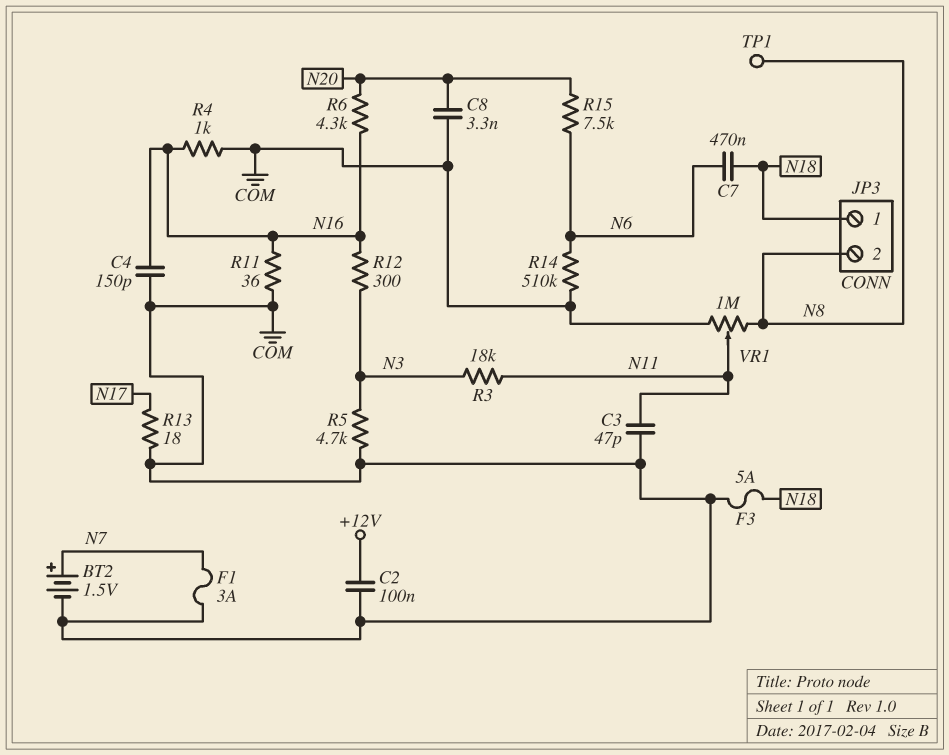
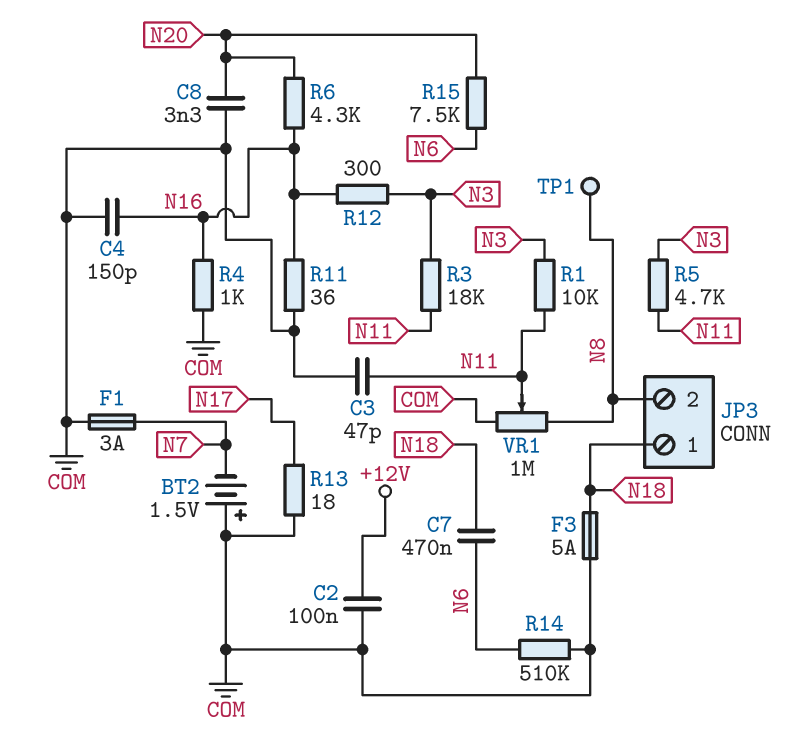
BT2: 1.5V (plus N7, minus COM) -> 1.5V (plus COM, minus N7)
R1: none -> 10k (N3, N11)
R5: 4.7k (COM, N3) -> 4.7k (N3, N11)

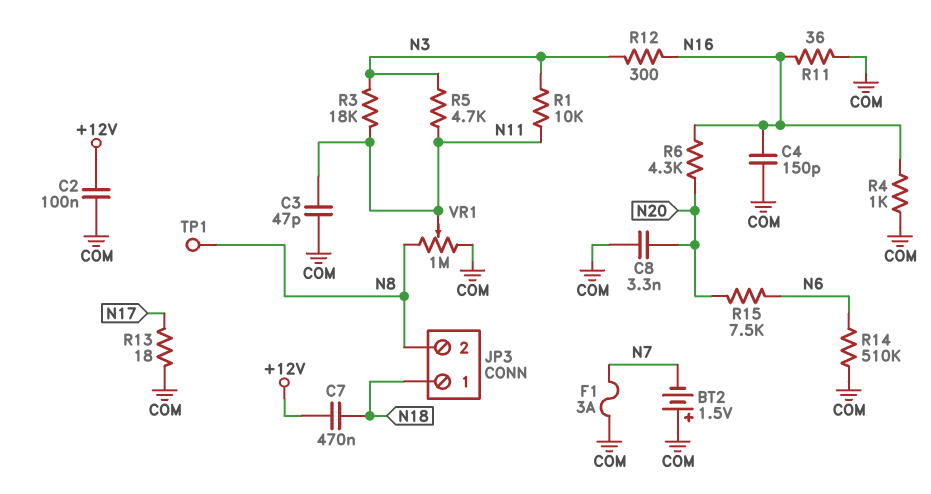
C7: 470nF (N6, N18) -> 470nF (+12V, N18)
F3: 5A (COM, N18) -> none

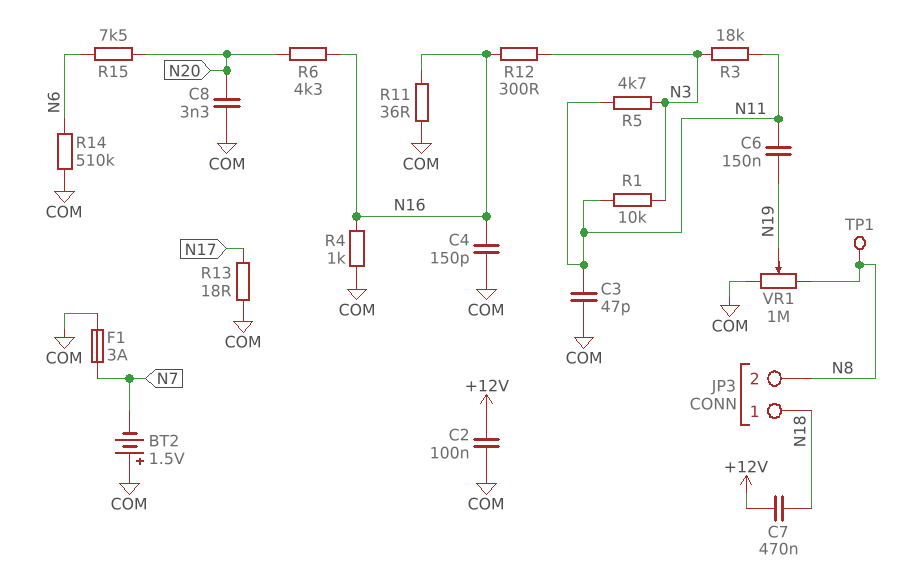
C6: none -> 150nF (N11, N19)
VR1: 1M (COM, N8, wiper N11) -> 1M (COM, N8, wiper N19)

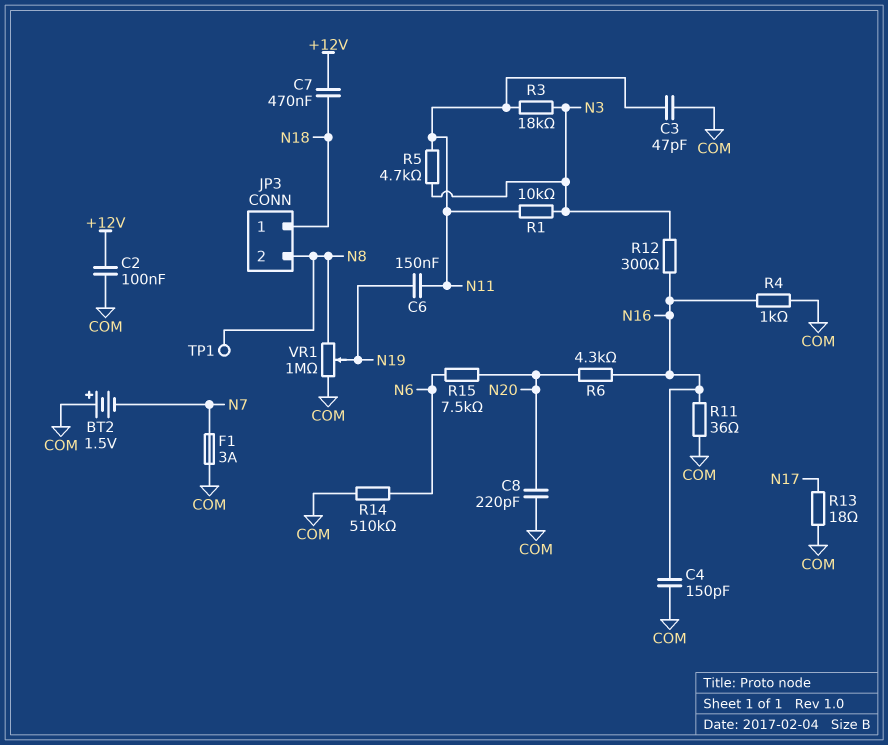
C8: 3.3nF (COM, N20) -> 220pF (COM, N20)

